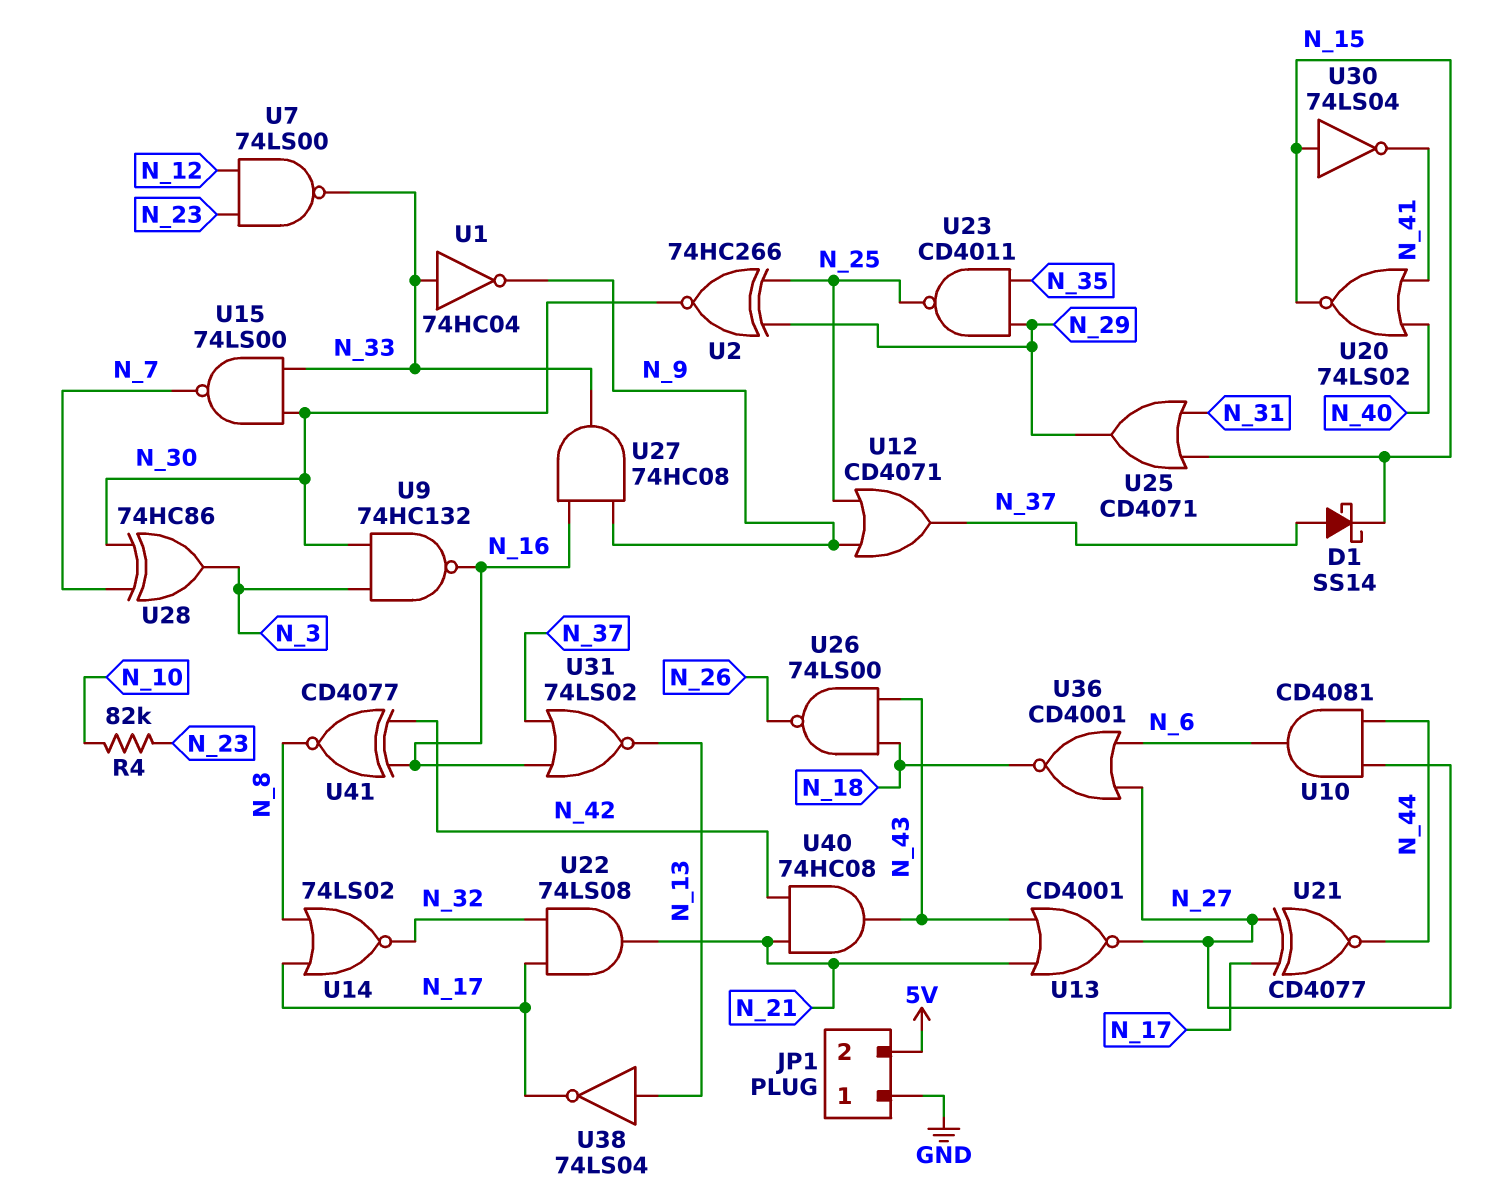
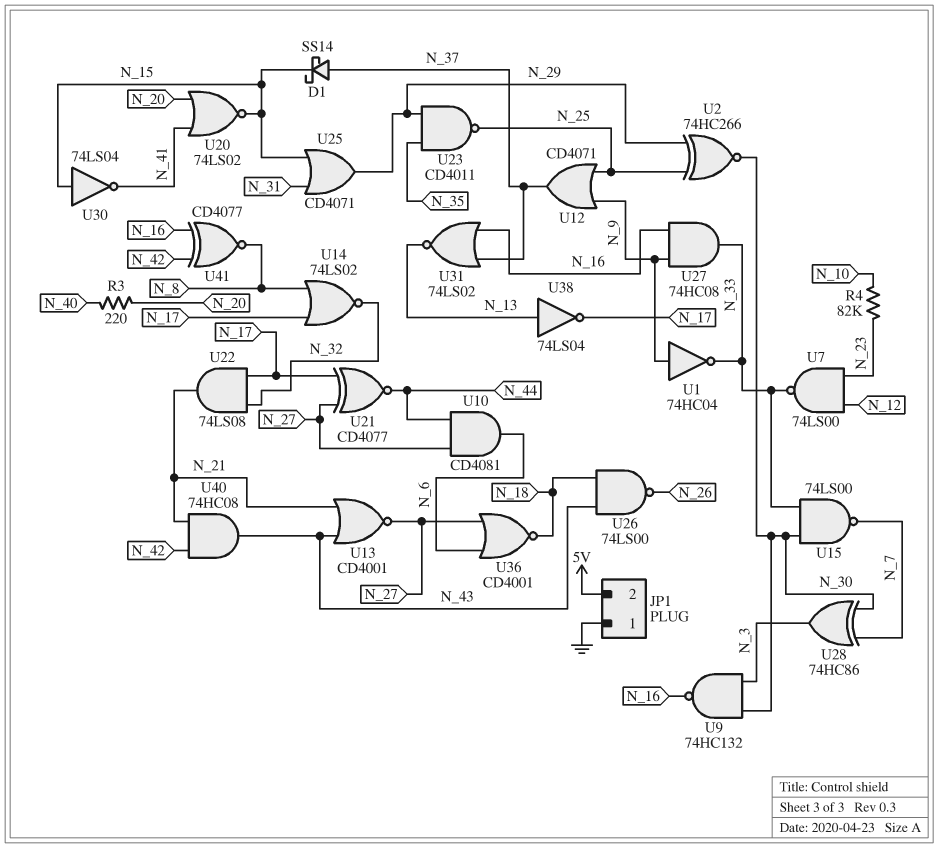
R3: none -> 220 (N_20, N_40)
U1: NOT 74HC04 (in N_33, out N_9) -> NOT 74HC04 (in N_9, out N_33)
U20: NOR 74LS02 (in N_40, in N_41, out N_15) -> NOR 74LS02 (in N_20, in N_41, out N_15)

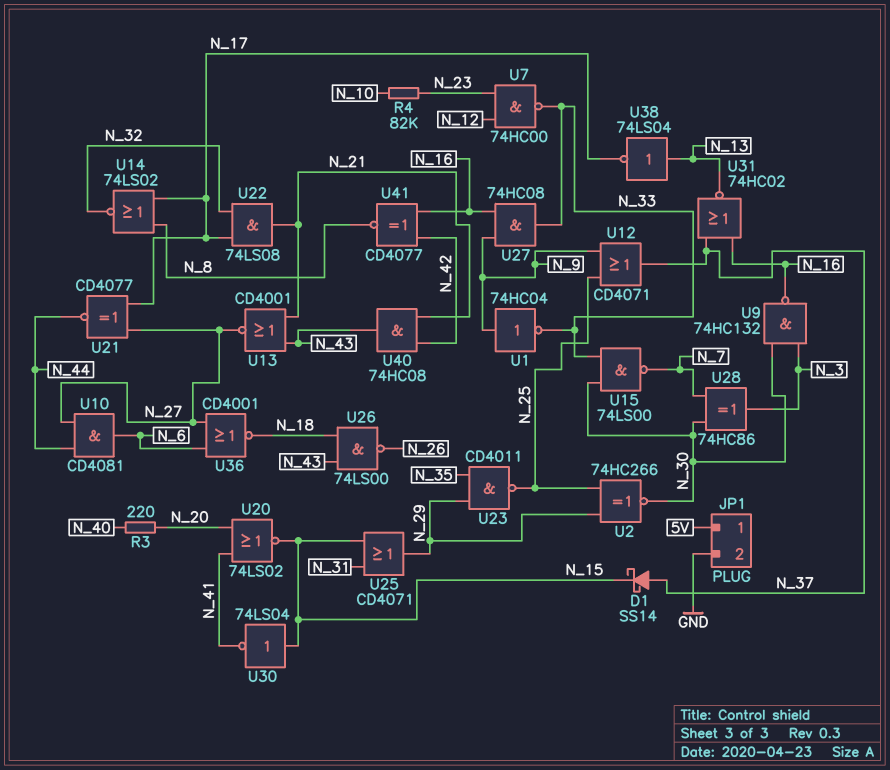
JP1 pin 1: GND -> 5V
JP1 pin 2: 5V -> GND
U7: NAND 74LS00 (in N_12, in N_23, out N_33) -> NAND 74HC00 (in N_12, in N_23, out N_33)
U31: NOR 74LS02 (in N_16, in N_37, out N_13) -> NOR 74HC02 (in N_16, in N_37, out N_13)

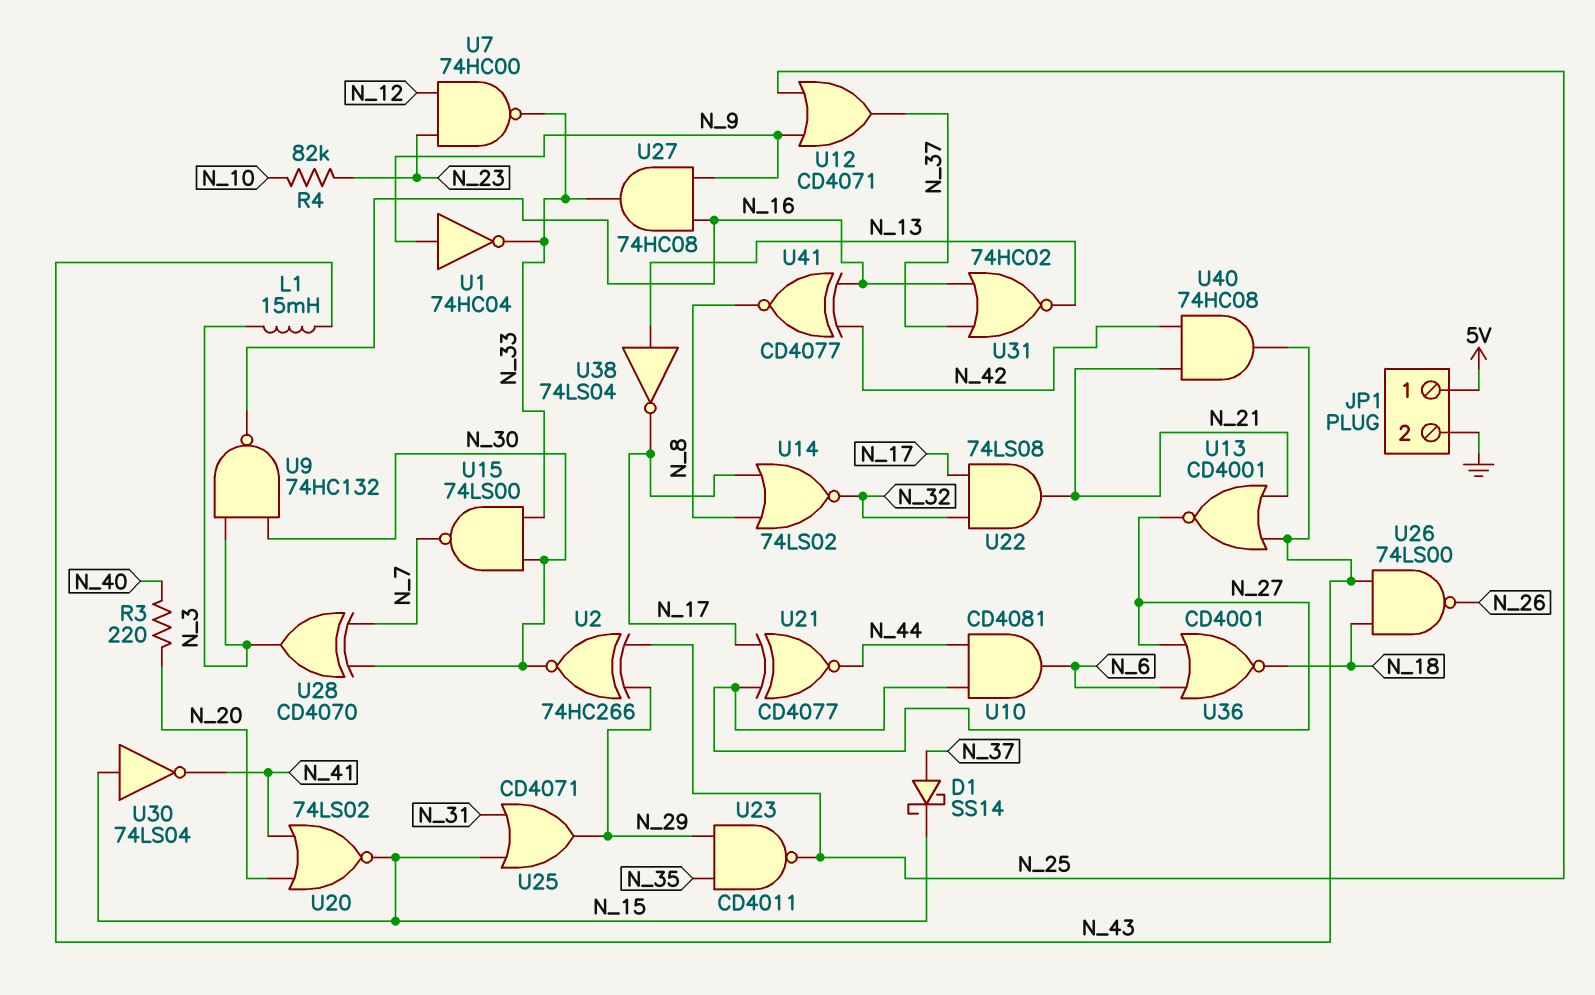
L1: none -> 15mH (N_3, N_43)
U28: XOR 74HC86 (in N_7, in N_30, out N_3) -> XOR CD4070 (in N_7, in N_30, out N_3)

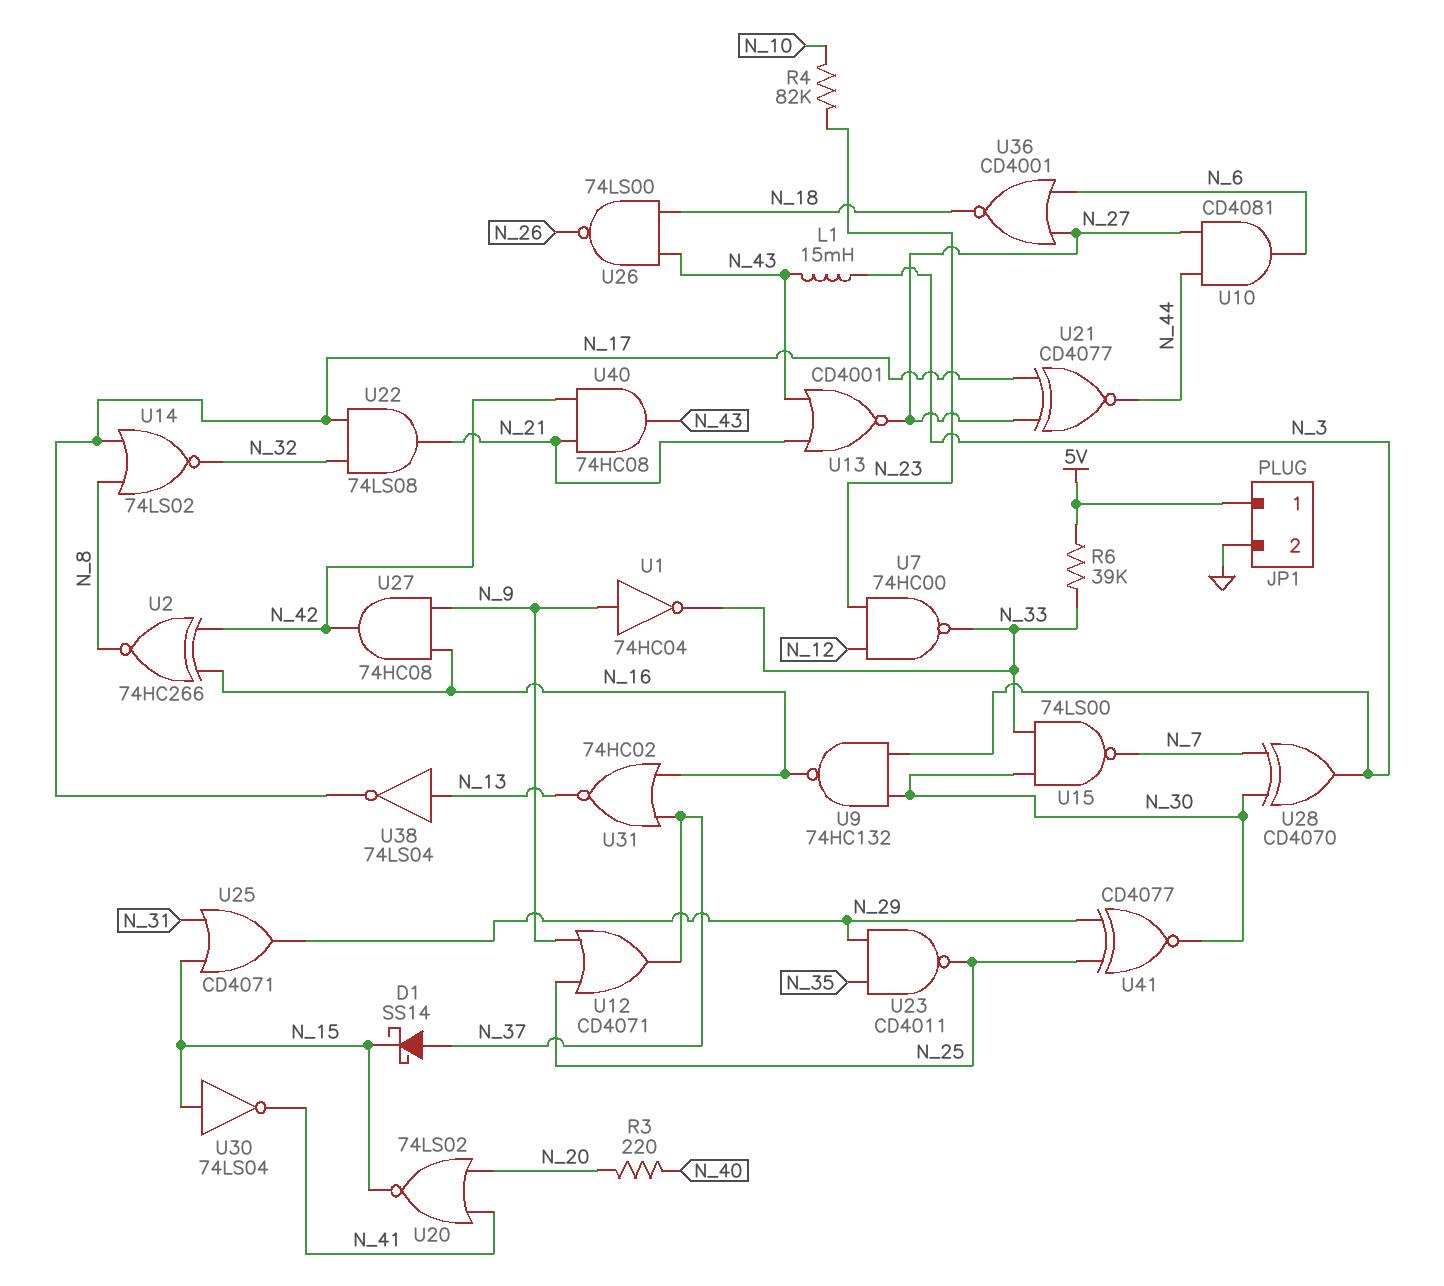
R6: none -> 39k (5V, N_33)
U2: XNOR 74HC266 (in N_25, in N_29, out N_30) -> XNOR 74HC266 (in N_16, in N_42, out N_8)
U27: AND 74HC08 (in N_9, in N_16, out N_33) -> AND 74HC08 (in N_9, in N_16, out N_42)
U41: XNOR CD4077 (in N_16, in N_42, out N_8) -> XNOR CD4077 (in N_25, in N_29, out N_30)

